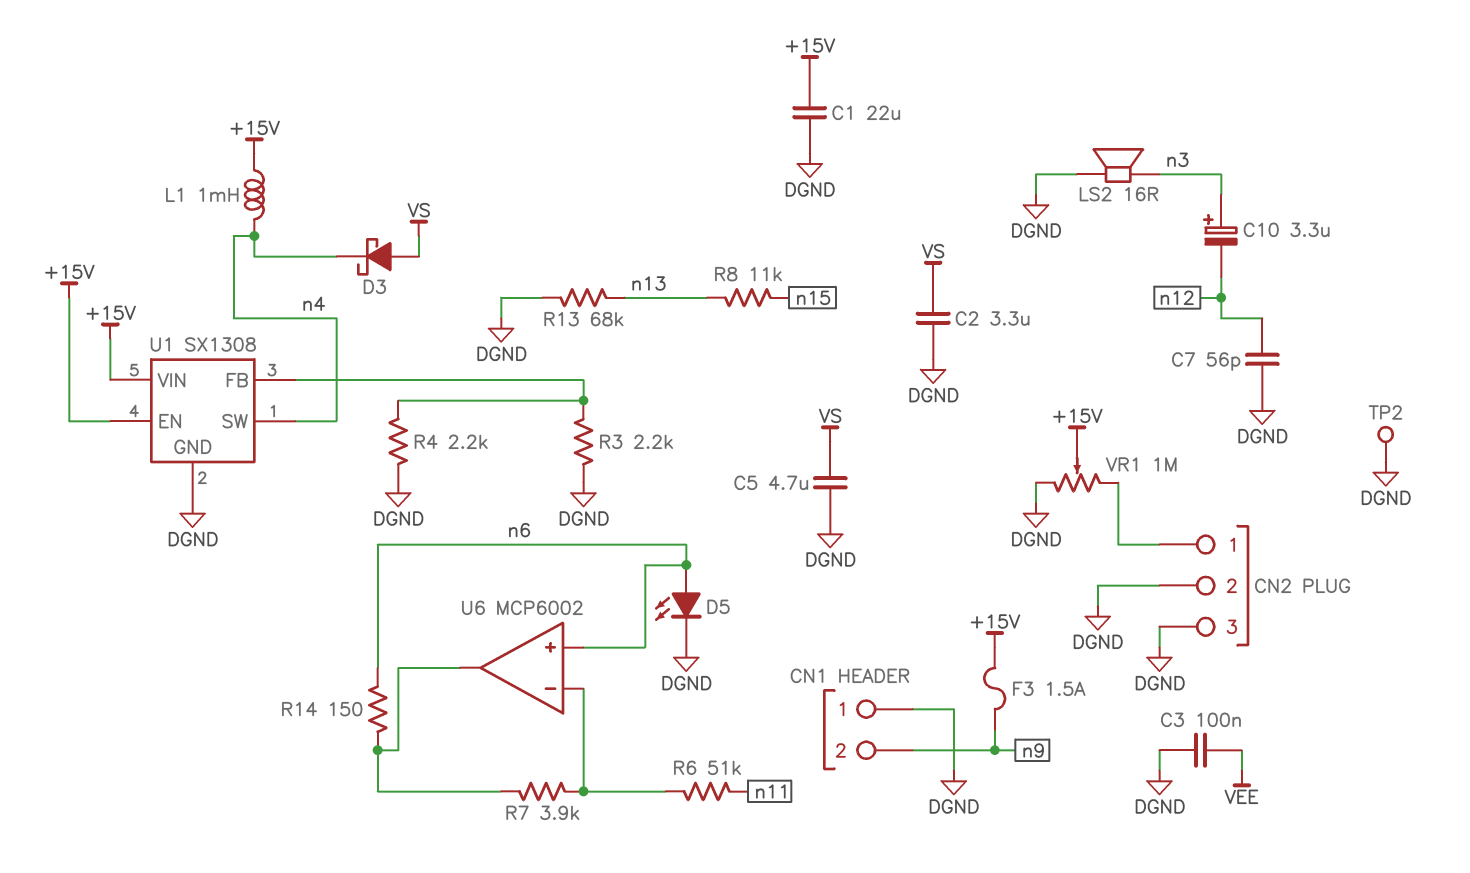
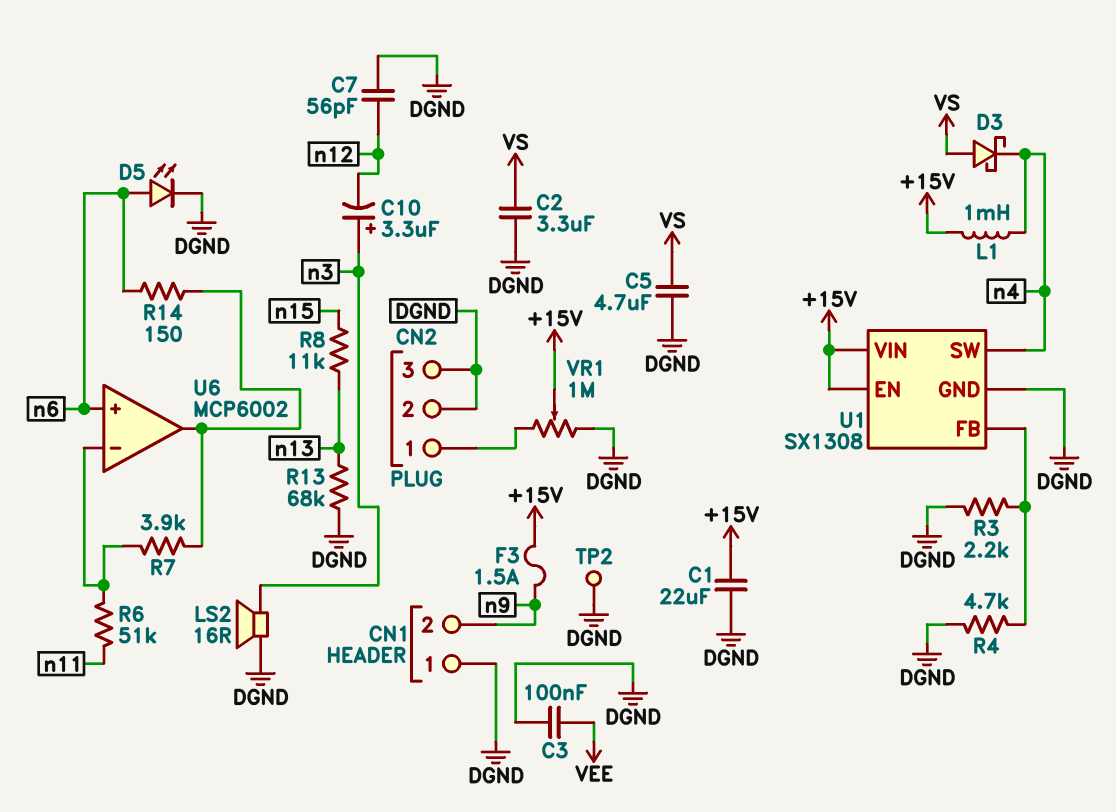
R4: 2.2k (DGND, U1/FB) -> 4.7k (DGND, U1/FB)

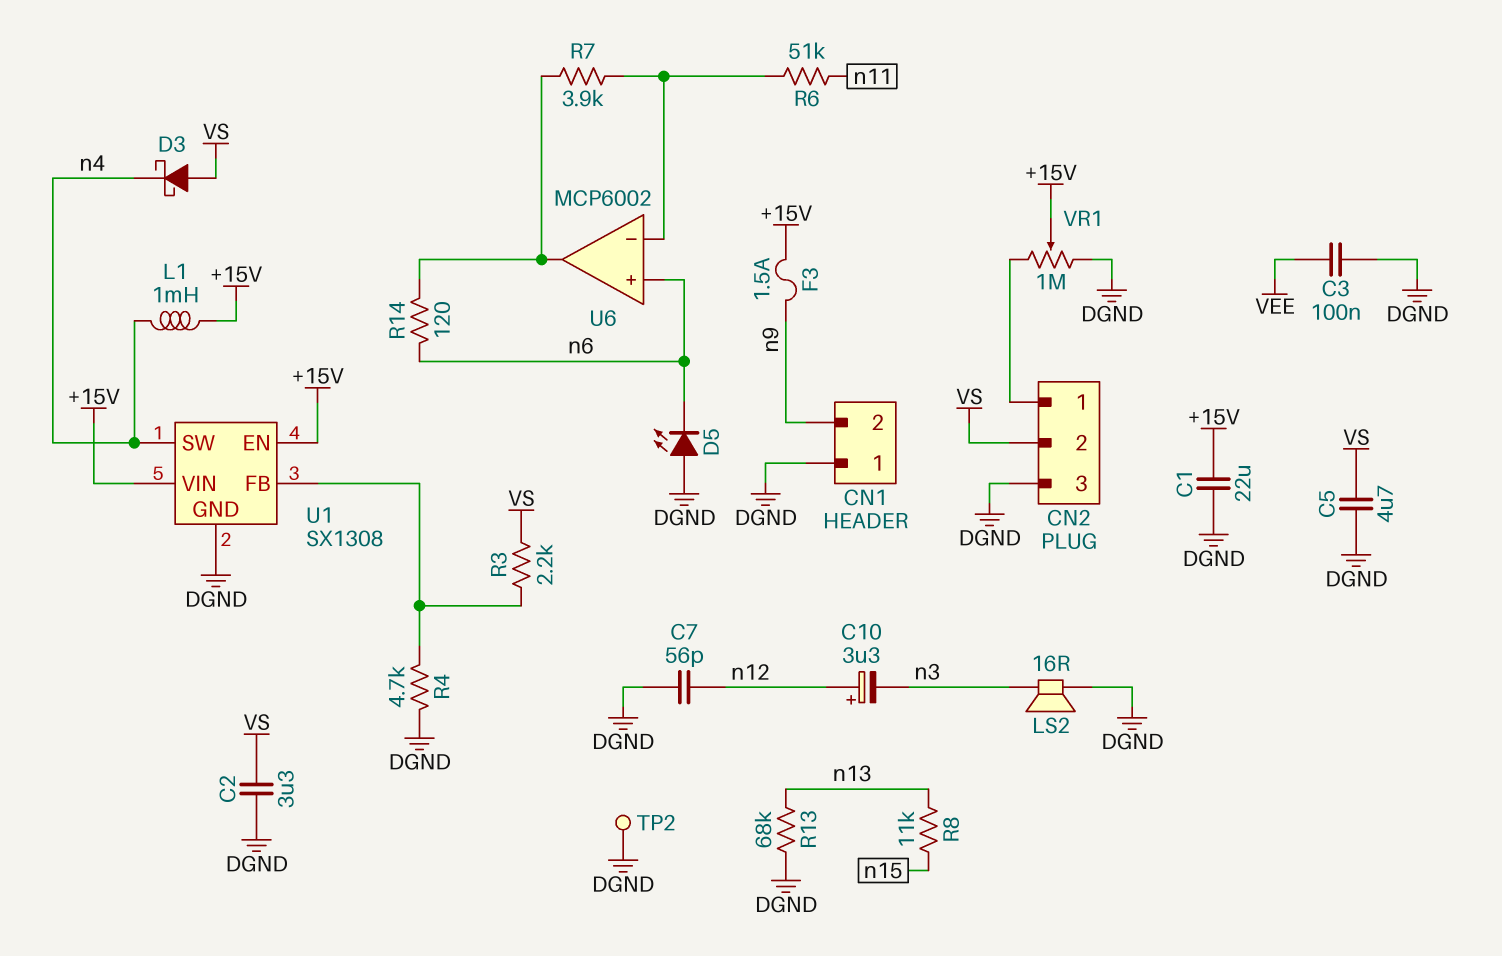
C10: 3.3uF (plus n3, minus n12) -> 3.3uF (plus n12, minus n3)
CN2 pin 2: DGND -> VS
D5: LED (A n6, K DGND) -> LED (A DGND, K n6)
R3: 2.2k (DGND, U1/FB) -> 2.2k (U1/FB, VS)
R14: 150 (U6/out, n6) -> 120 (U6/out, n6)

